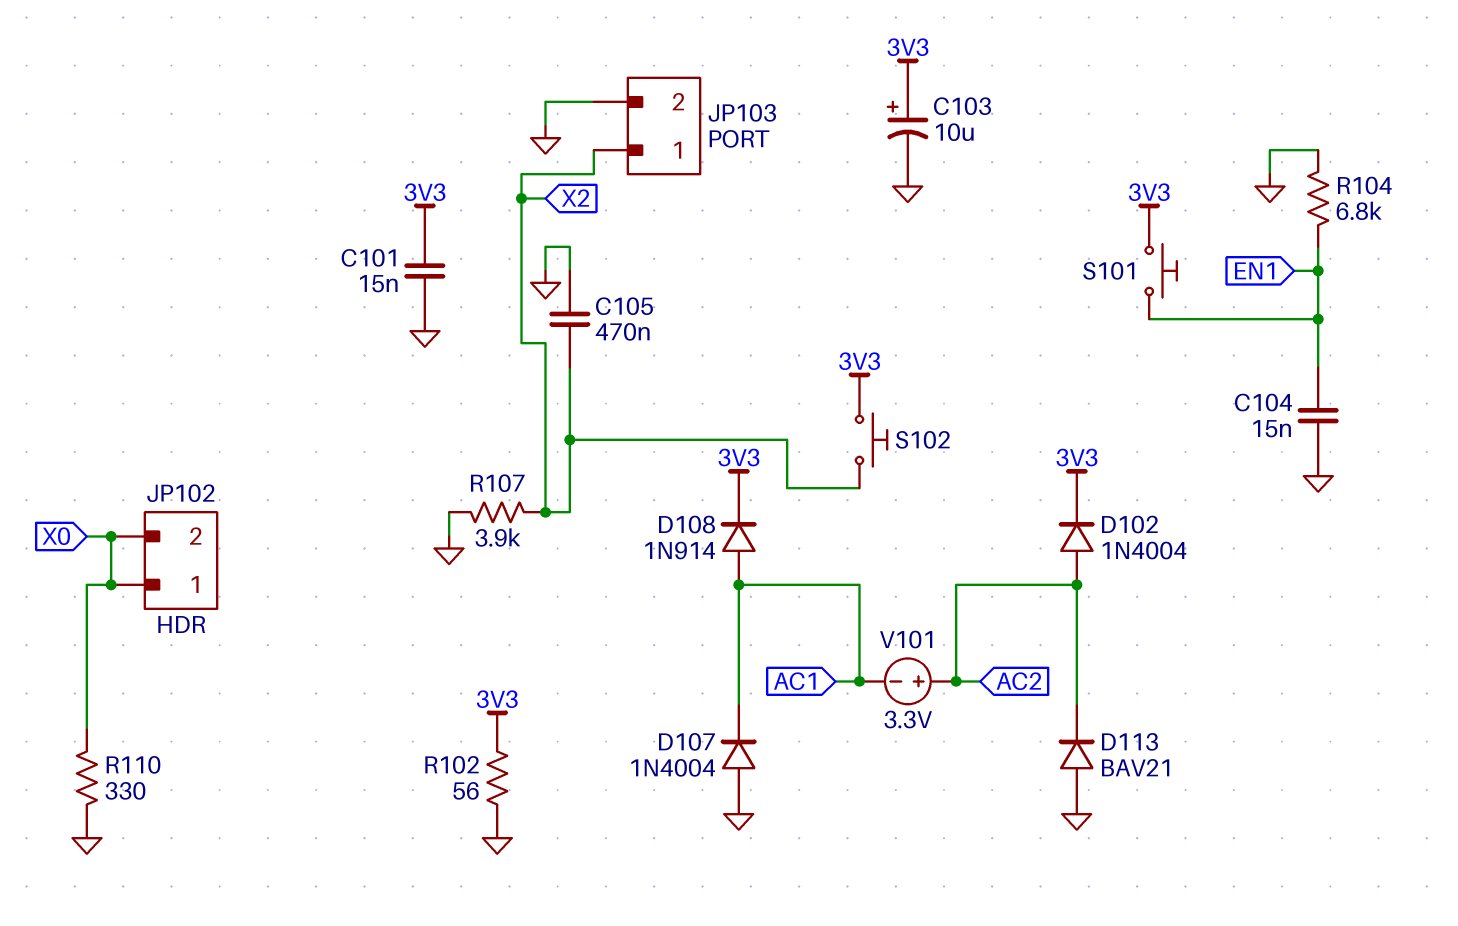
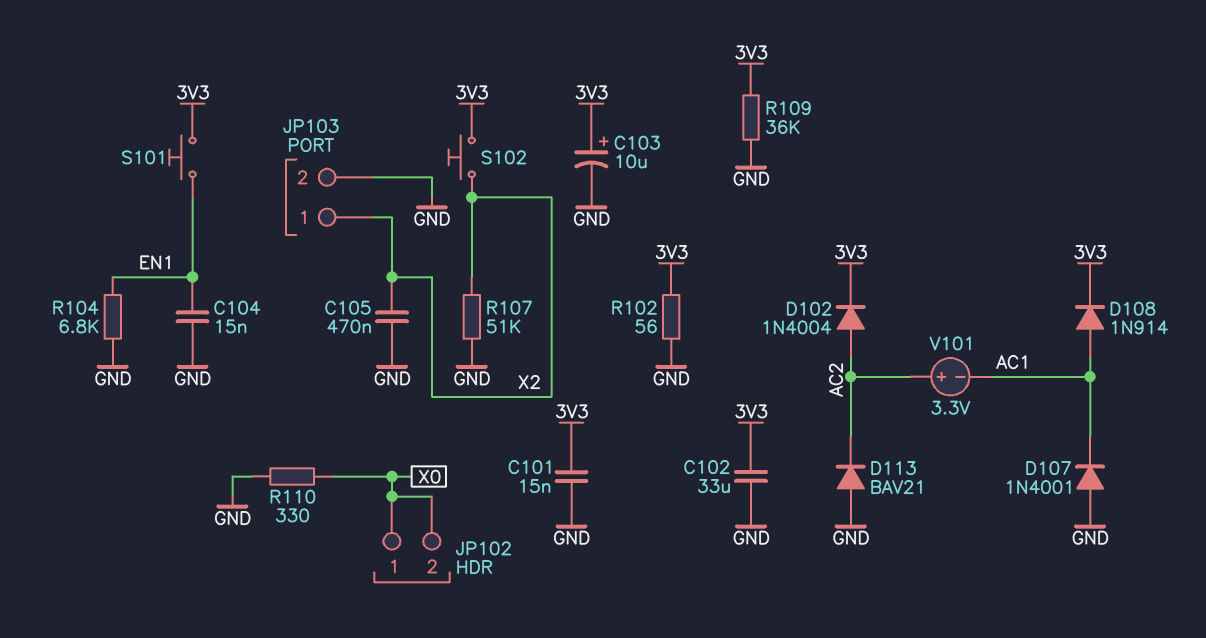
C102: none -> 33uF (3V3, GND)
D107: diode 1N4004 (A GND, K AC1) -> diode 1N4001 (A GND, K AC1)
R107: 3.9k (GND, X2) -> 51k (GND, X2)
R109: none -> 36k (3V3, GND)

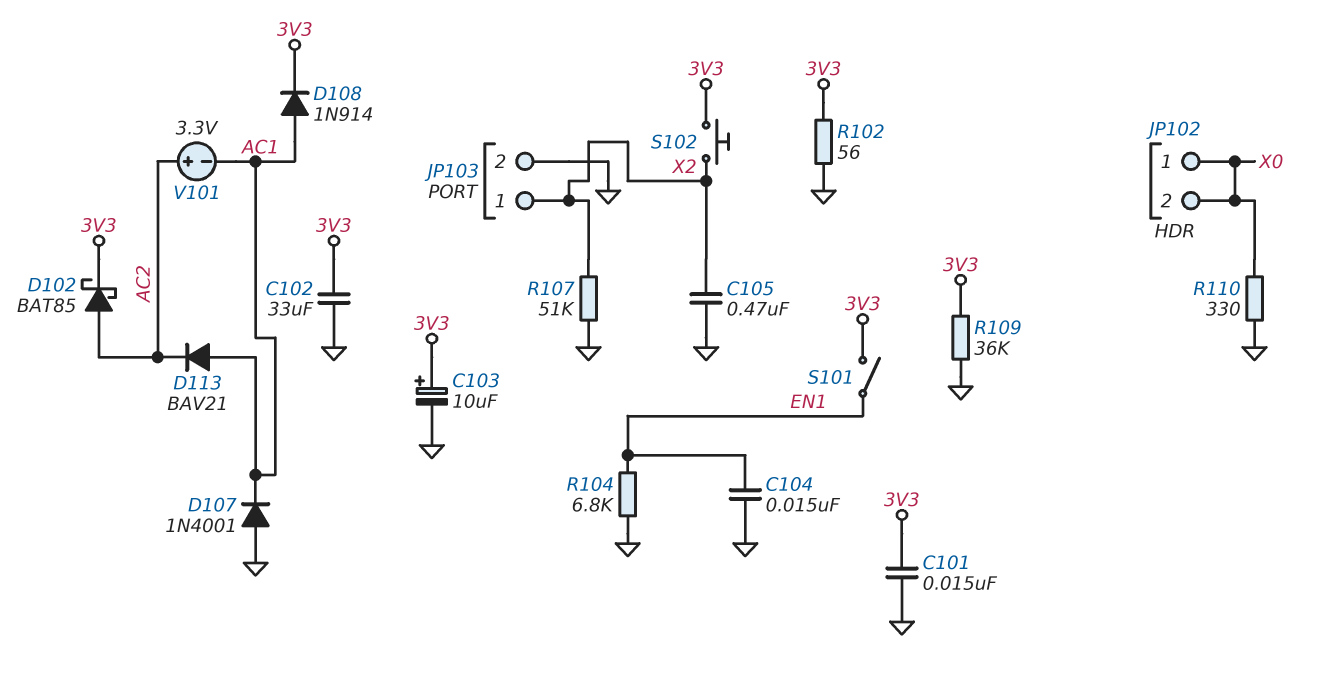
D102: diode 1N4004 (A AC2, K 3V3) -> schottky BAT85 (A AC2, K 3V3)
D113: diode BAV21 (A GND, K AC2) -> diode BAV21 (A AC1, K AC2)
S101: button (3V3, EN1) -> switch (3V3, EN1)

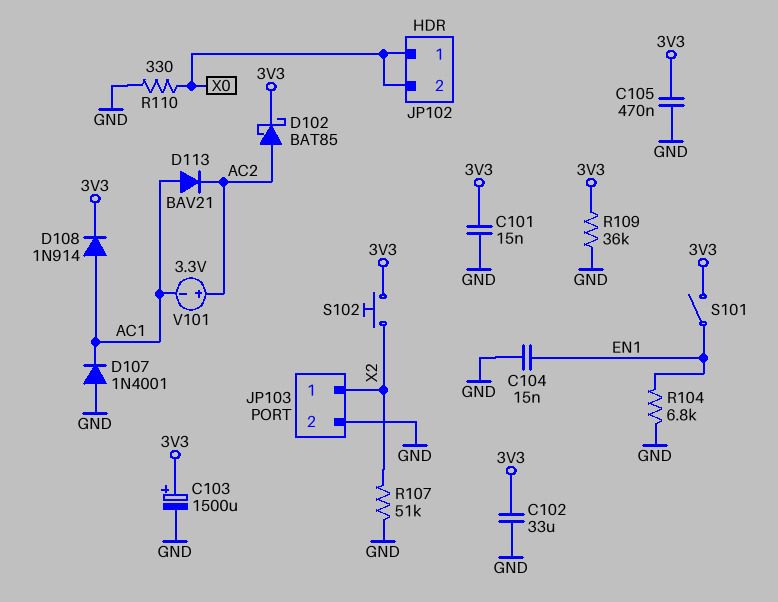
C103: 10uF (plus 3V3, minus GND) -> 1500uF (plus 3V3, minus GND)
C105: 470nF (GND, X2) -> 470nF (3V3, GND)
R102: 56 (3V3, GND) -> none

